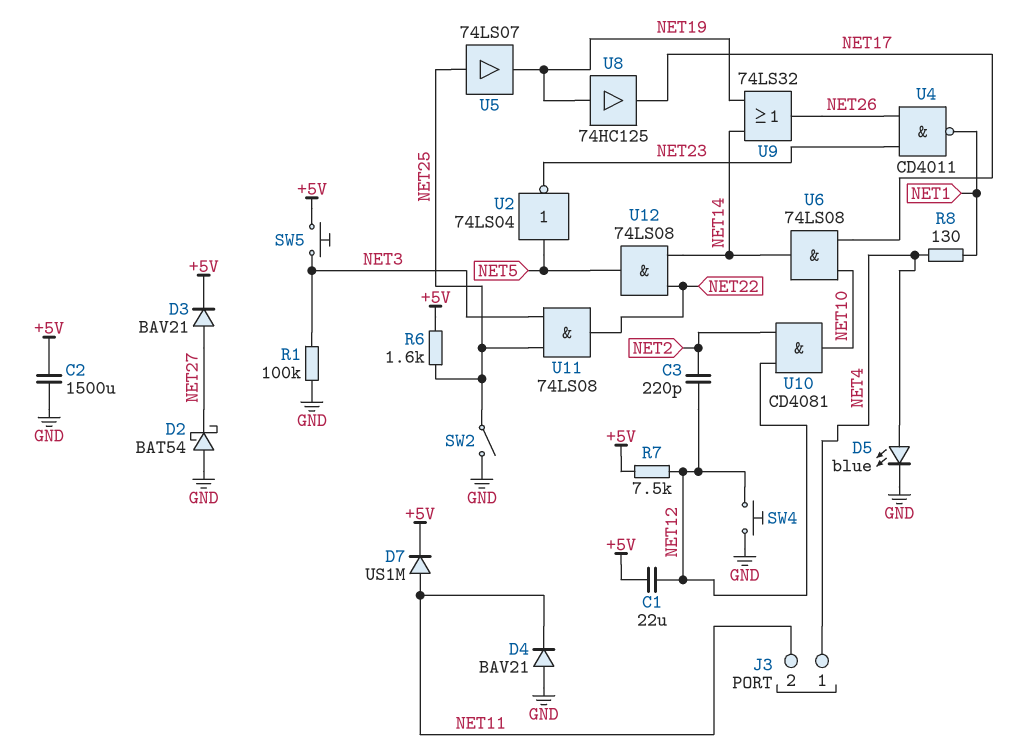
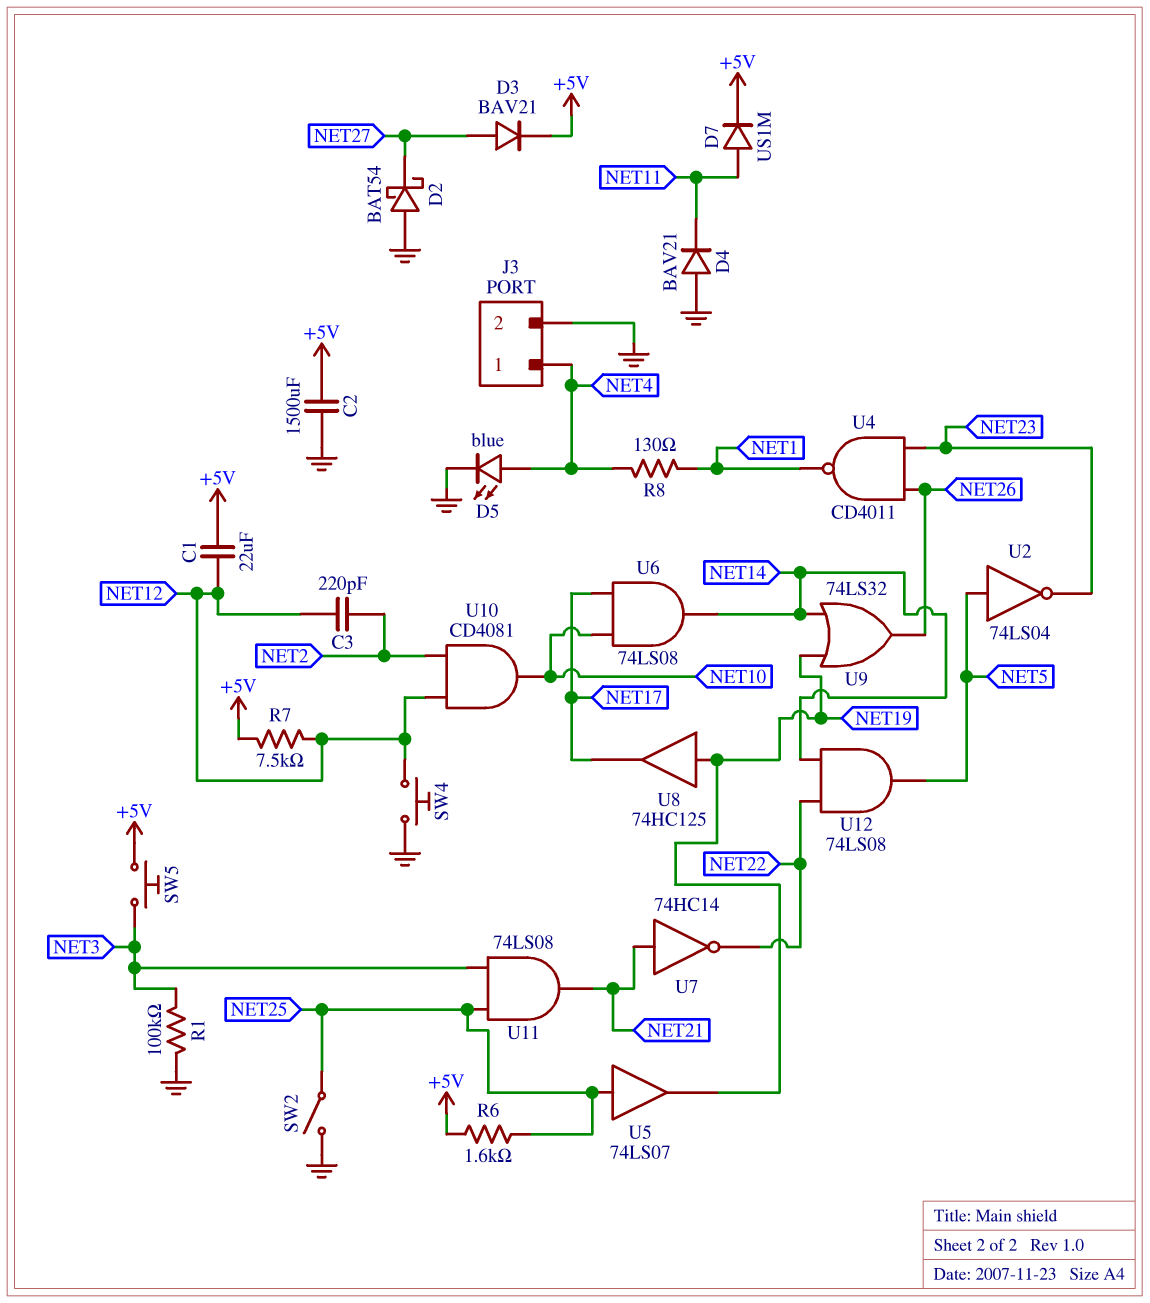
J3 pin 2: NET11 -> GND
U7: none -> NOT 74HC14 (in NET21, out NET22)
U11: AND 74LS08 (in NET3, in NET25, out NET22) -> AND 74LS08 (in NET3, in NET25, out NET21)

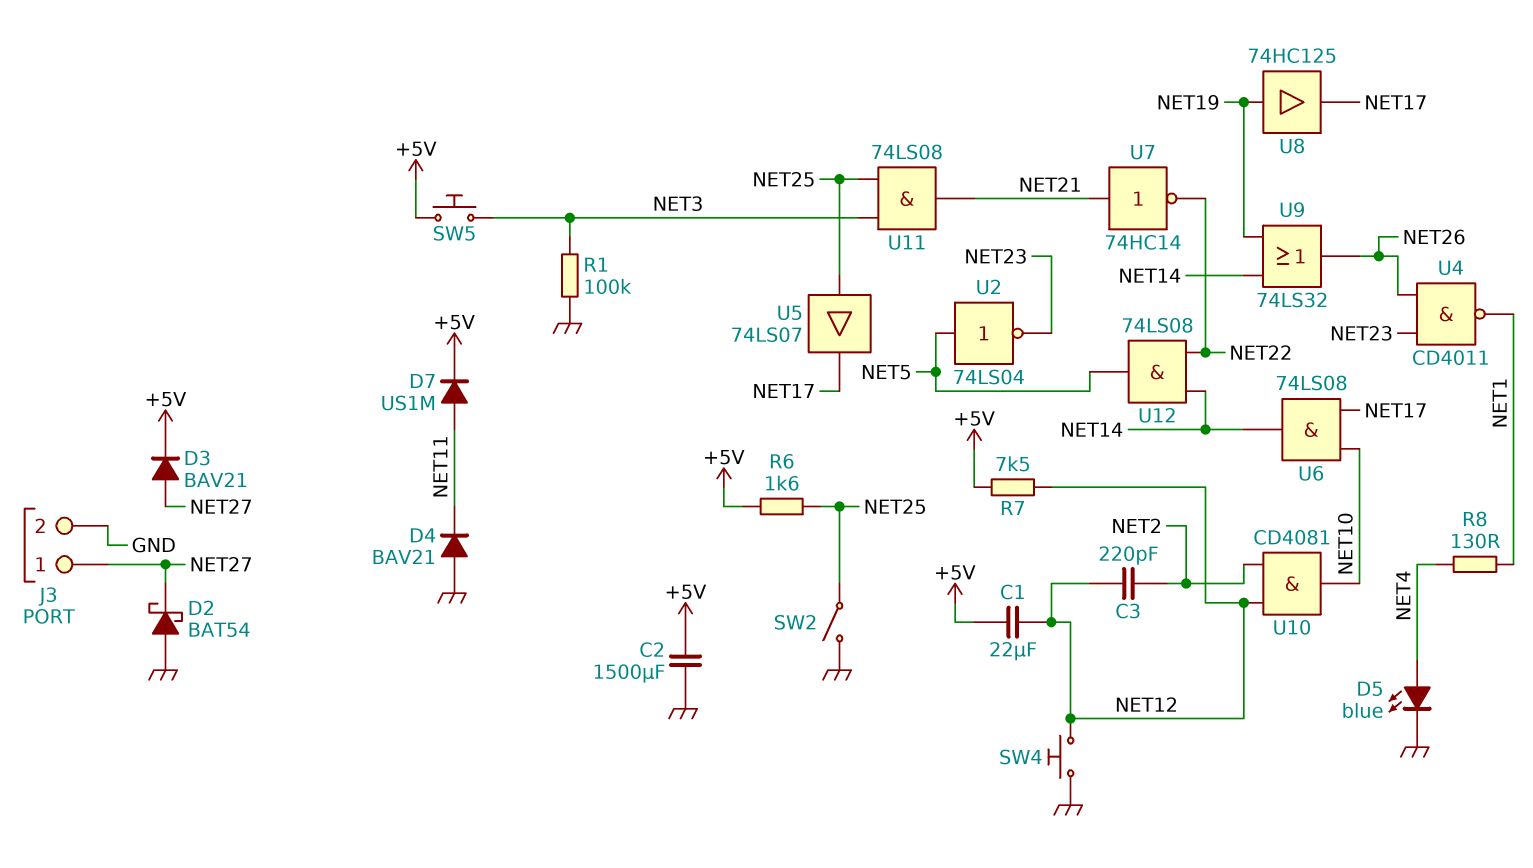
J3 pin 1: NET4 -> NET27
U5: buffer 74LS07 (in NET25, out NET19) -> buffer 74LS07 (in NET25, out NET17)

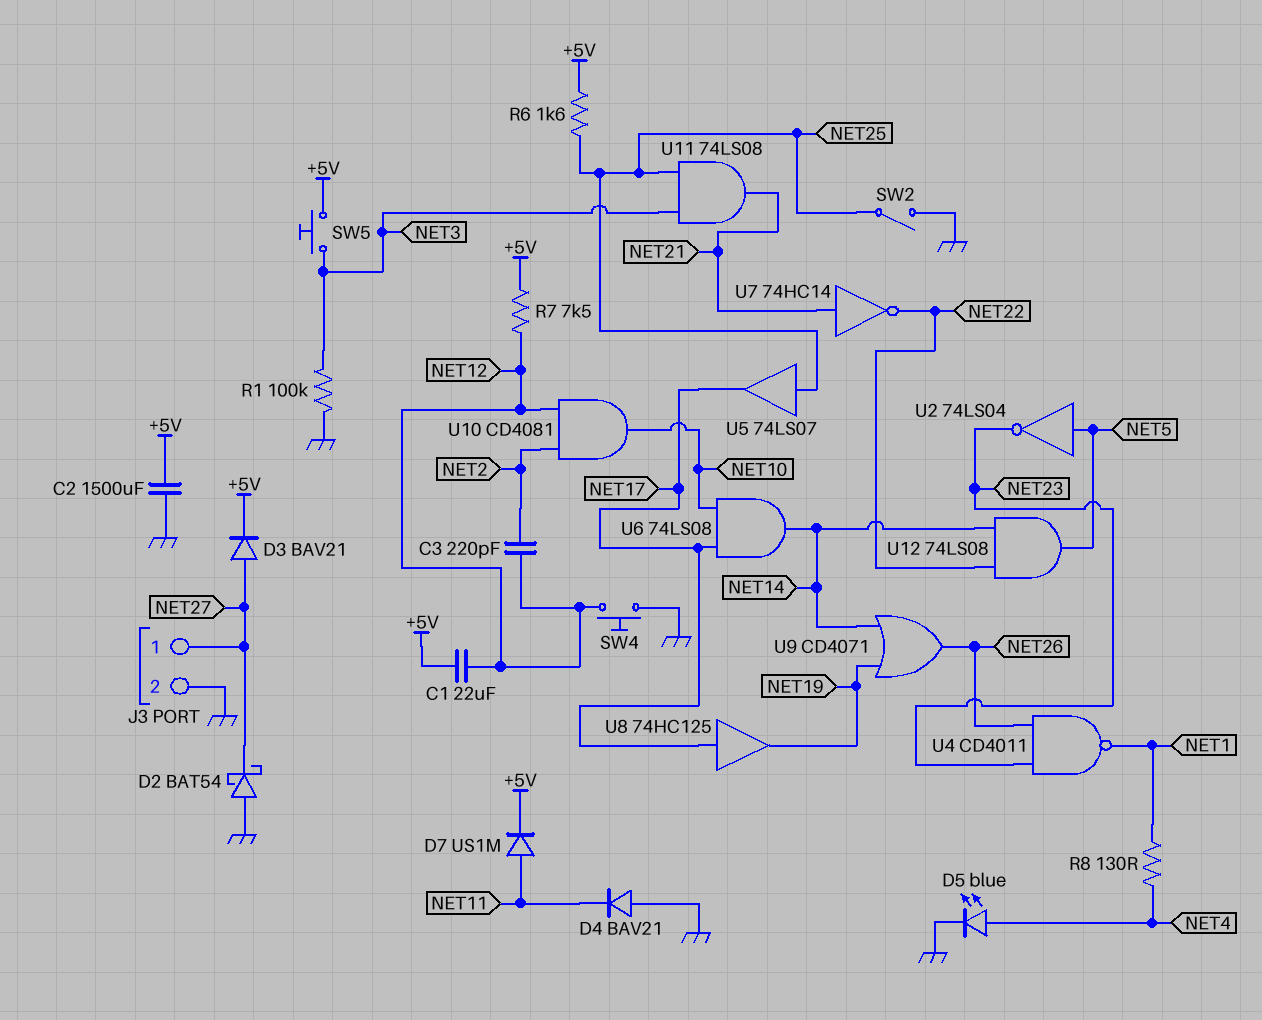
U8: buffer 74HC125 (in NET19, out NET17) -> buffer 74HC125 (in NET17, out NET19)
U9: OR 74LS32 (in NET14, in NET19, out NET26) -> OR CD4071 (in NET14, in NET19, out NET26)

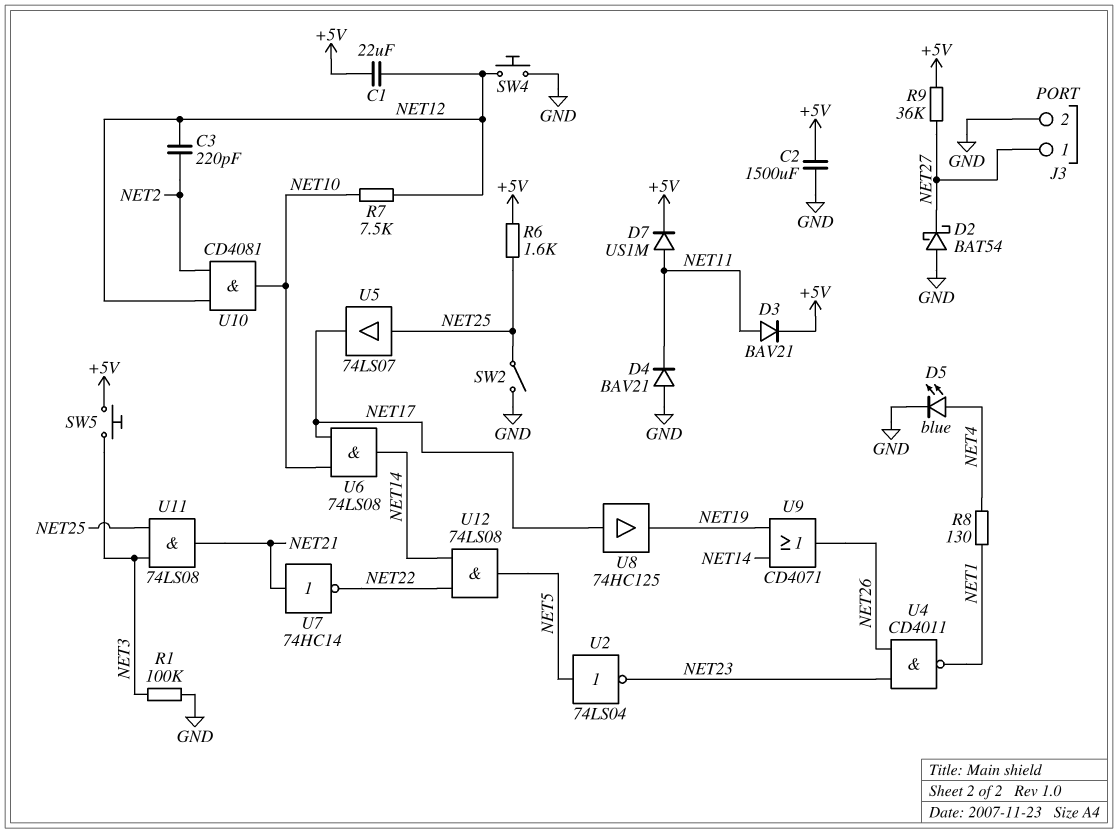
D3: diode BAV21 (A NET27, K +5V) -> diode BAV21 (A NET11, K +5V)
R7: 7.5k (+5V, NET12) -> 7.5k (NET10, NET12)
R9: none -> 36k (+5V, NET27)

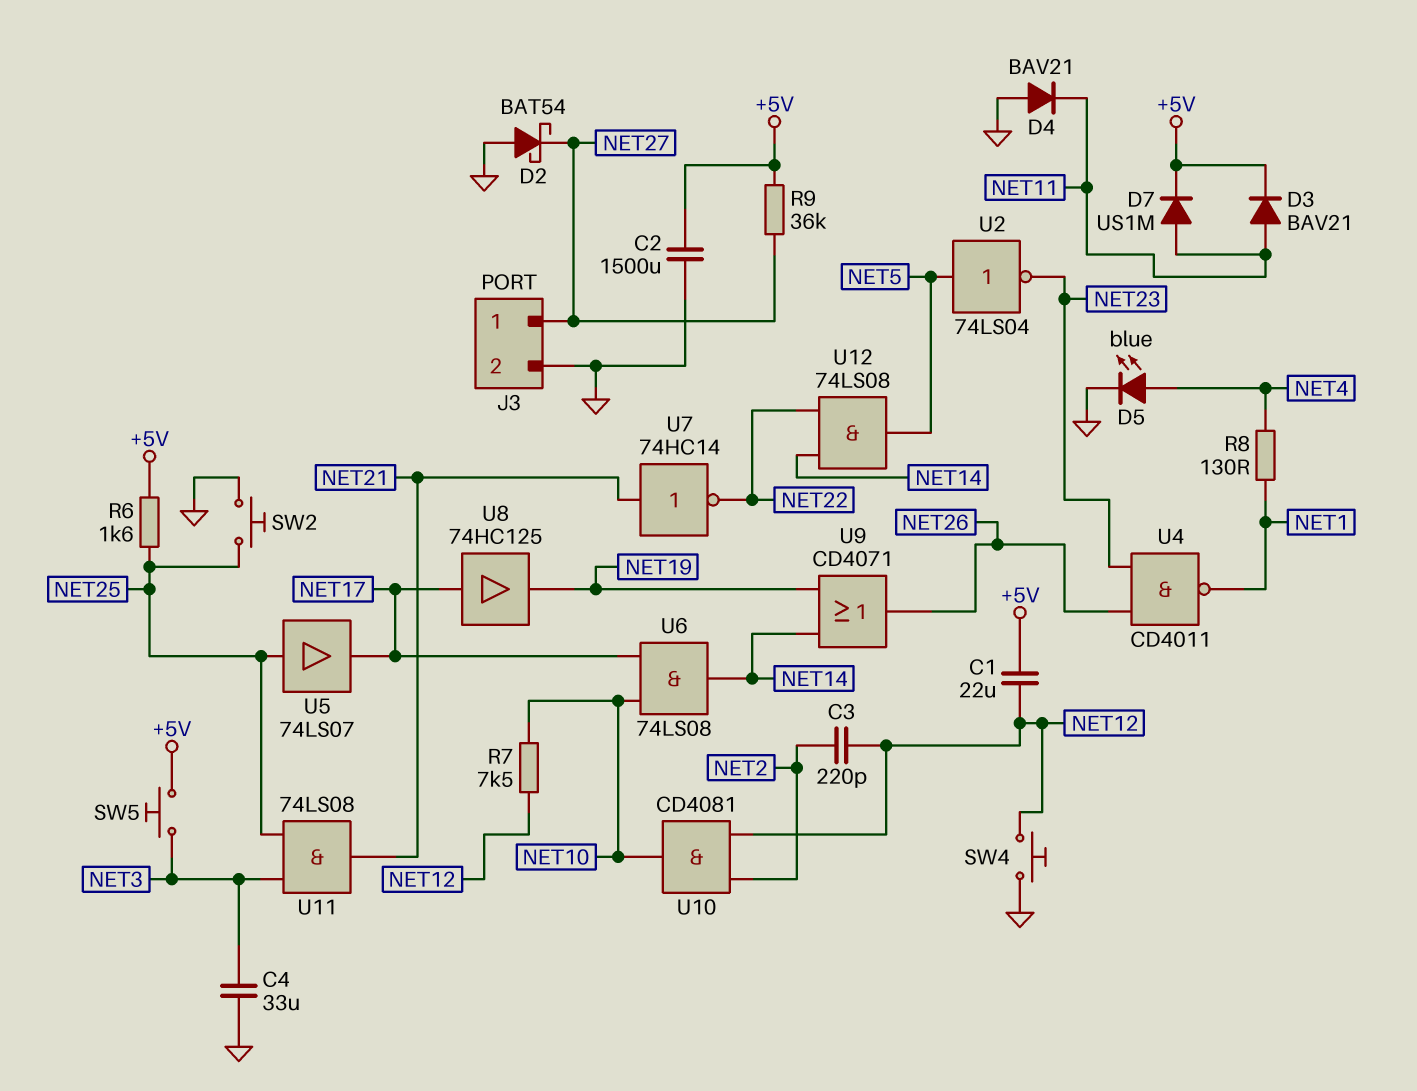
C4: none -> 33uF (GND, NET3)
R1: 100k (GND, NET3) -> none
SW2: switch (GND, NET25) -> button (GND, NET25)

